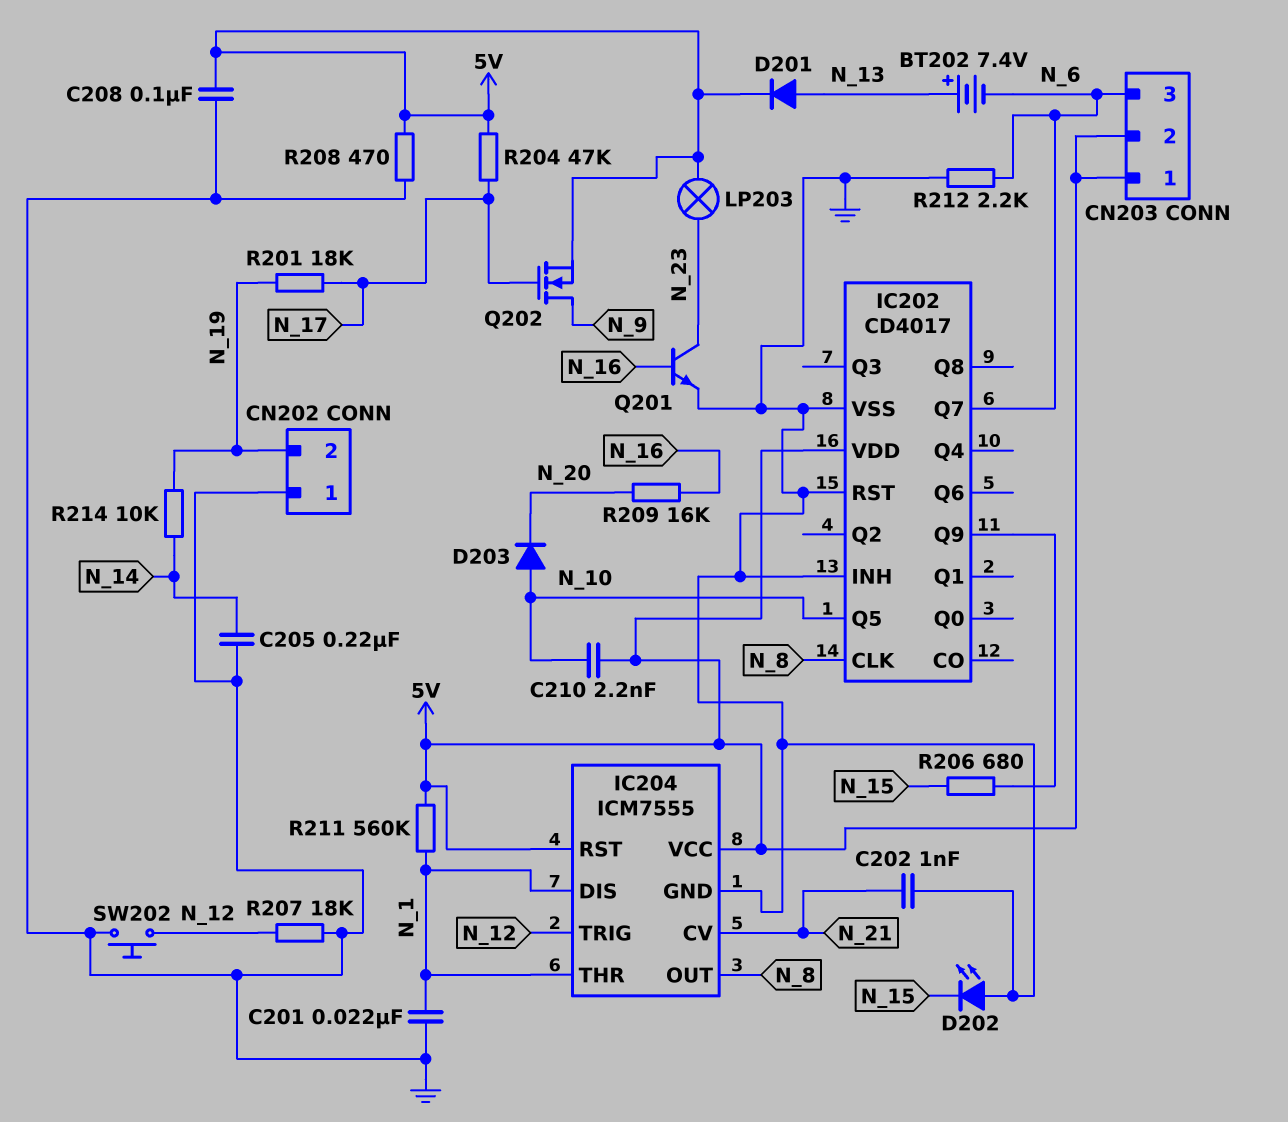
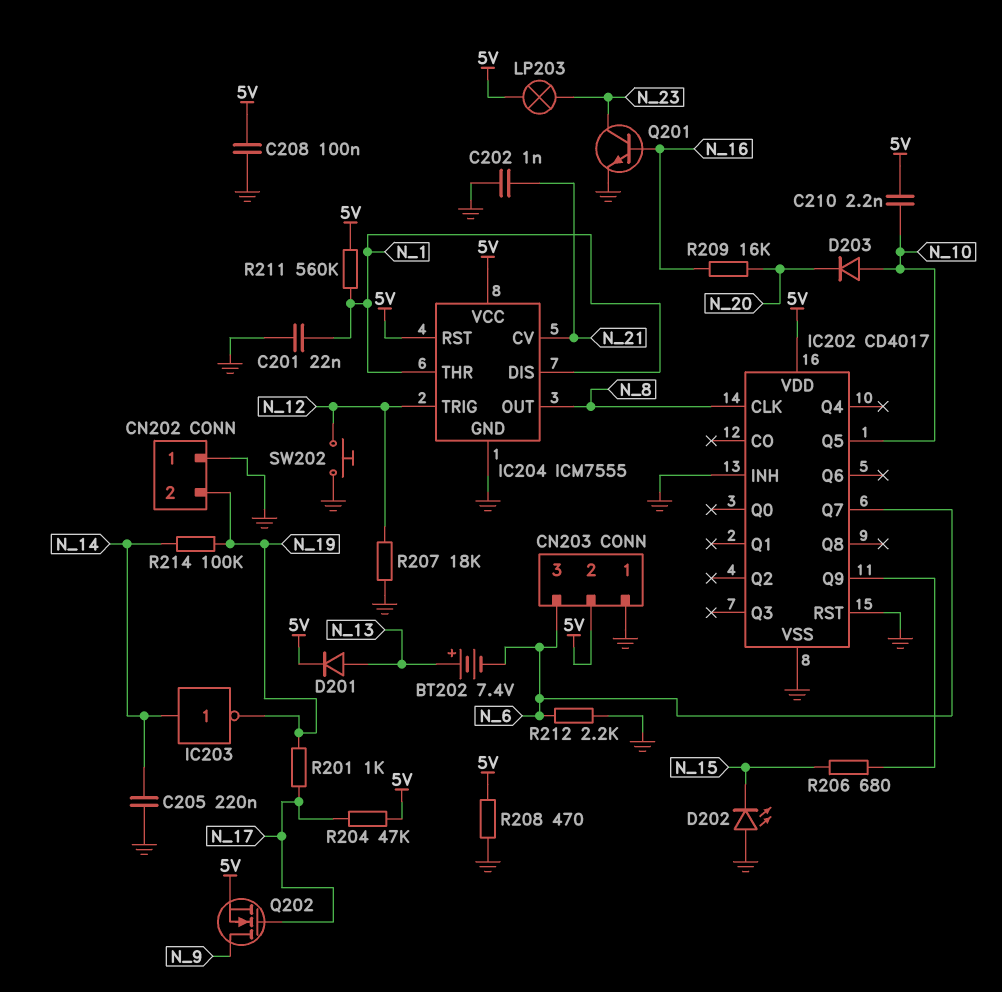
CN203 pin 1: 5V -> GND
IC203: none -> NOT (in N_14, out N_19)
R201: 18k (N_17, N_19) -> 1k (N_17, N_19)
R214: 10k (N_14, N_19) -> 100k (N_14, N_19)

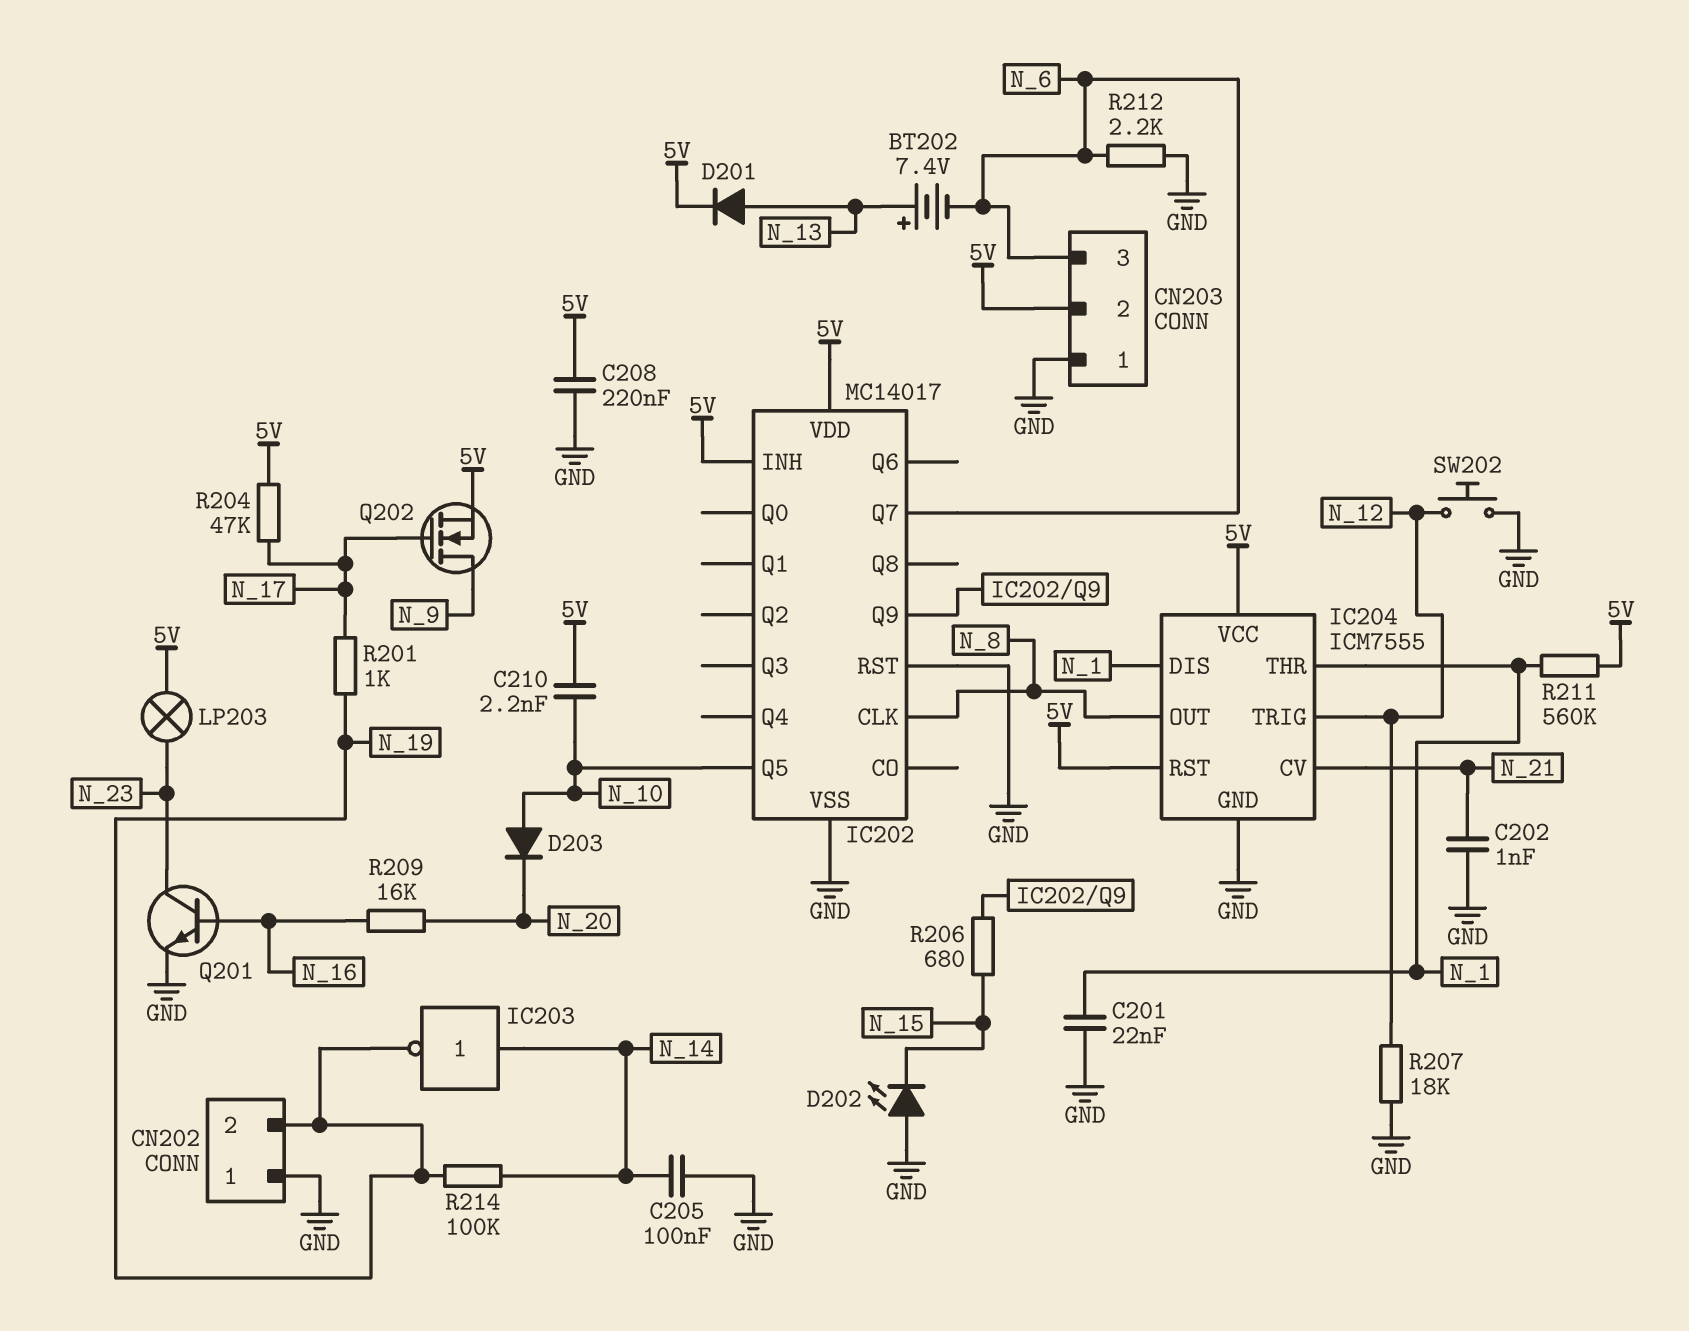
C205: 220nF (GND, N_14) -> 100nF (GND, N_14)
C208: 100nF (5V, GND) -> 220nF (5V, GND)
IC202: CD4017 -> MC14017
IC202 pin INH: GND -> 5V
R208: 470 (5V, GND) -> none

